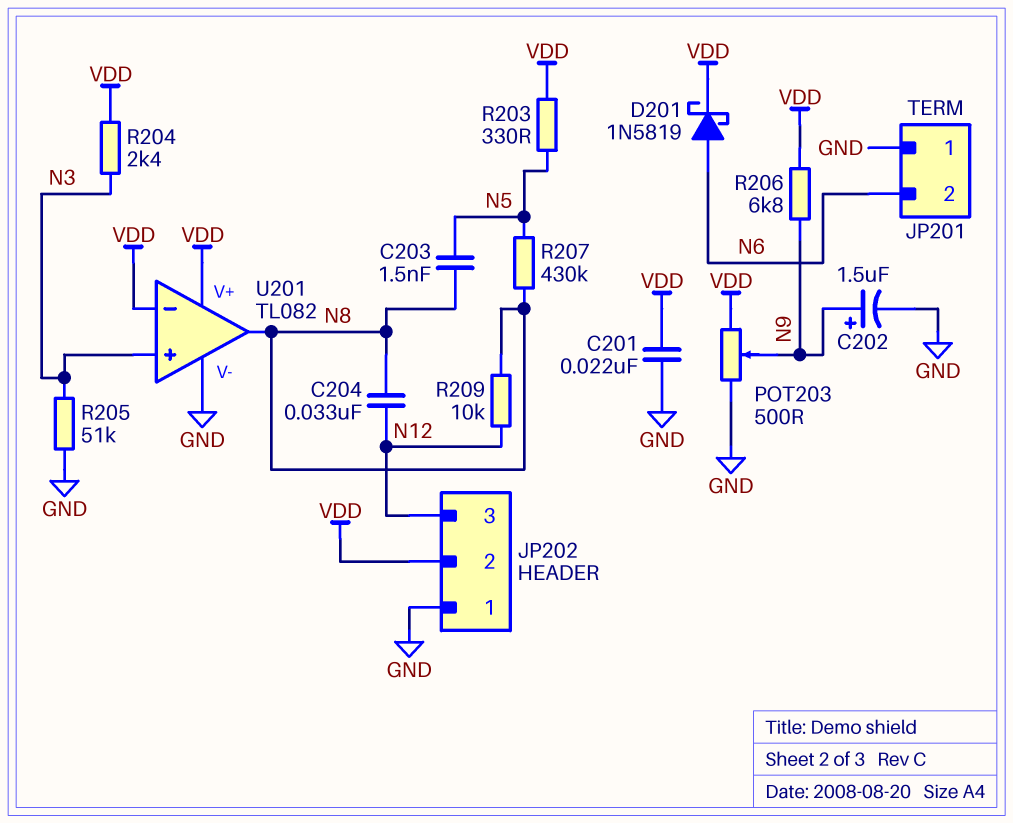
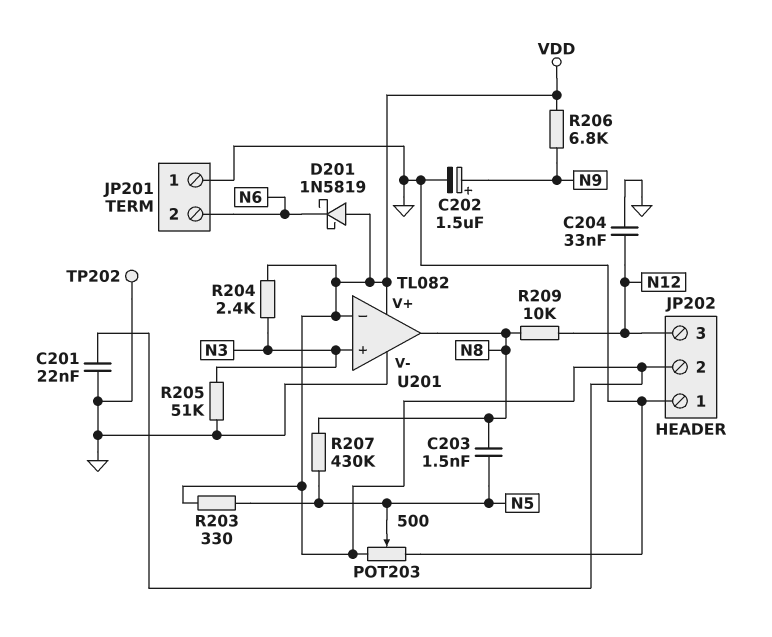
C204: 33nF (N8, N12) -> 33nF (GND, N12)
D201: schottky 1N5819 (A N6, K VDD) -> schottky 1N5819 (A VDD, K N6)
POT203: 500 (GND, VDD, wiper N9) -> 500 (GND, VDD, wiper N5)
TP202: none -> test point (GND)

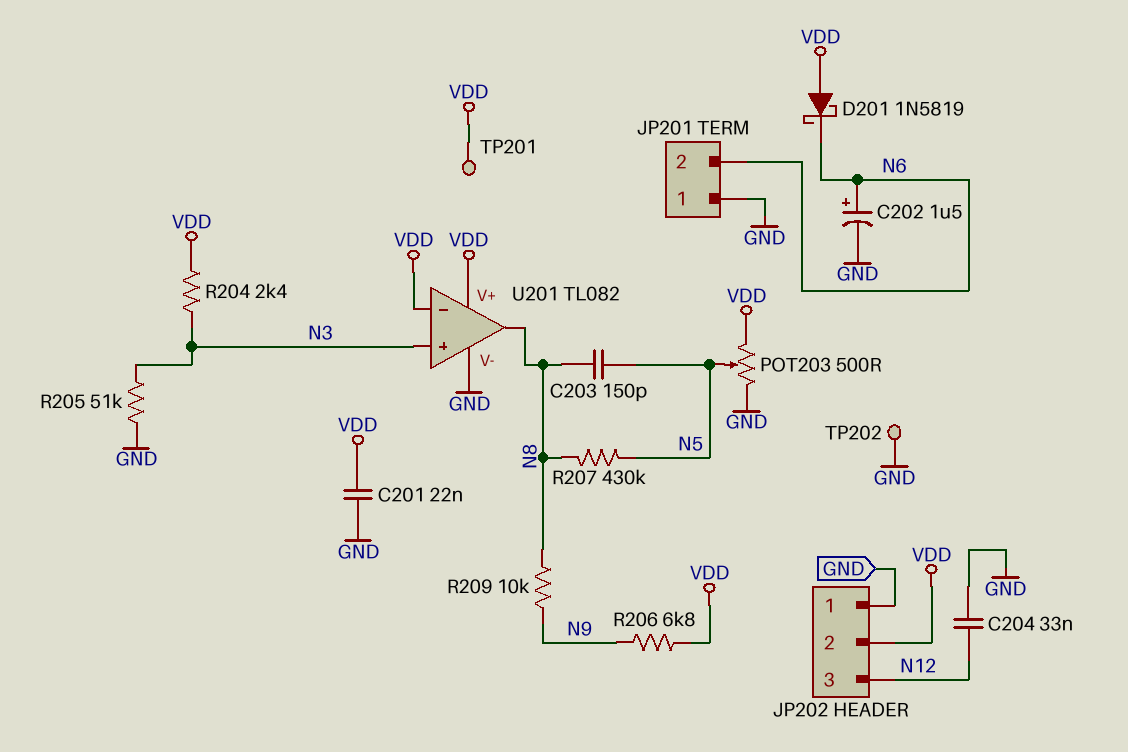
C202: 1.5uF (plus N9, minus GND) -> 1.5uF (plus N6, minus GND)
C203: 1.5nF (N5, N8) -> 150pF (N5, N8)
R203: 330 (N5, VDD) -> none
R209: 10k (N8, N12) -> 10k (N8, N9)
TP201: none -> test point (VDD)

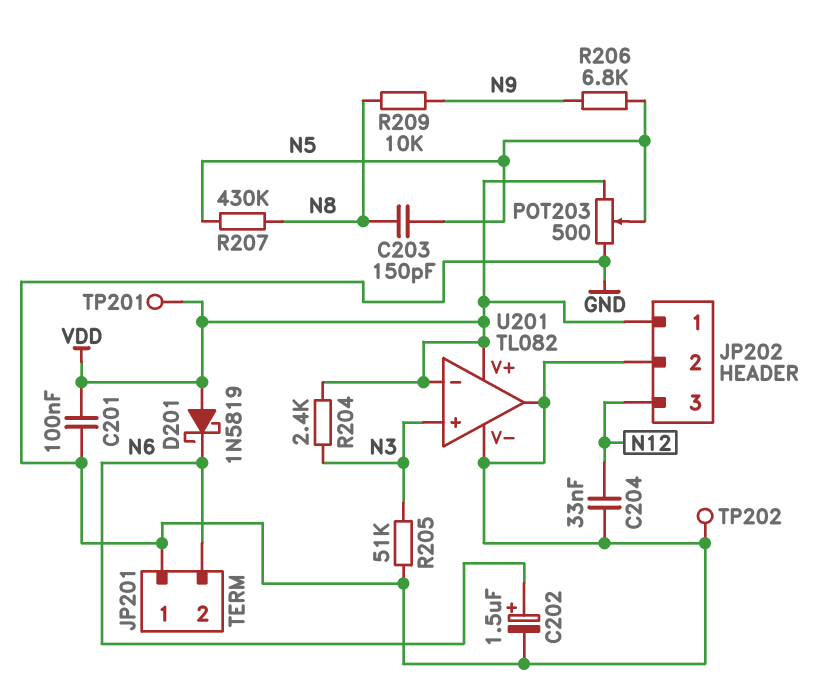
C201: 22nF (GND, VDD) -> 100nF (GND, VDD)
JP202 pin 1: GND -> VDD
JP202 pin 2: VDD -> GND
R206: 6.8k (N9, VDD) -> 6.8k (N5, N9)
U201 pin out: N8 -> GND

